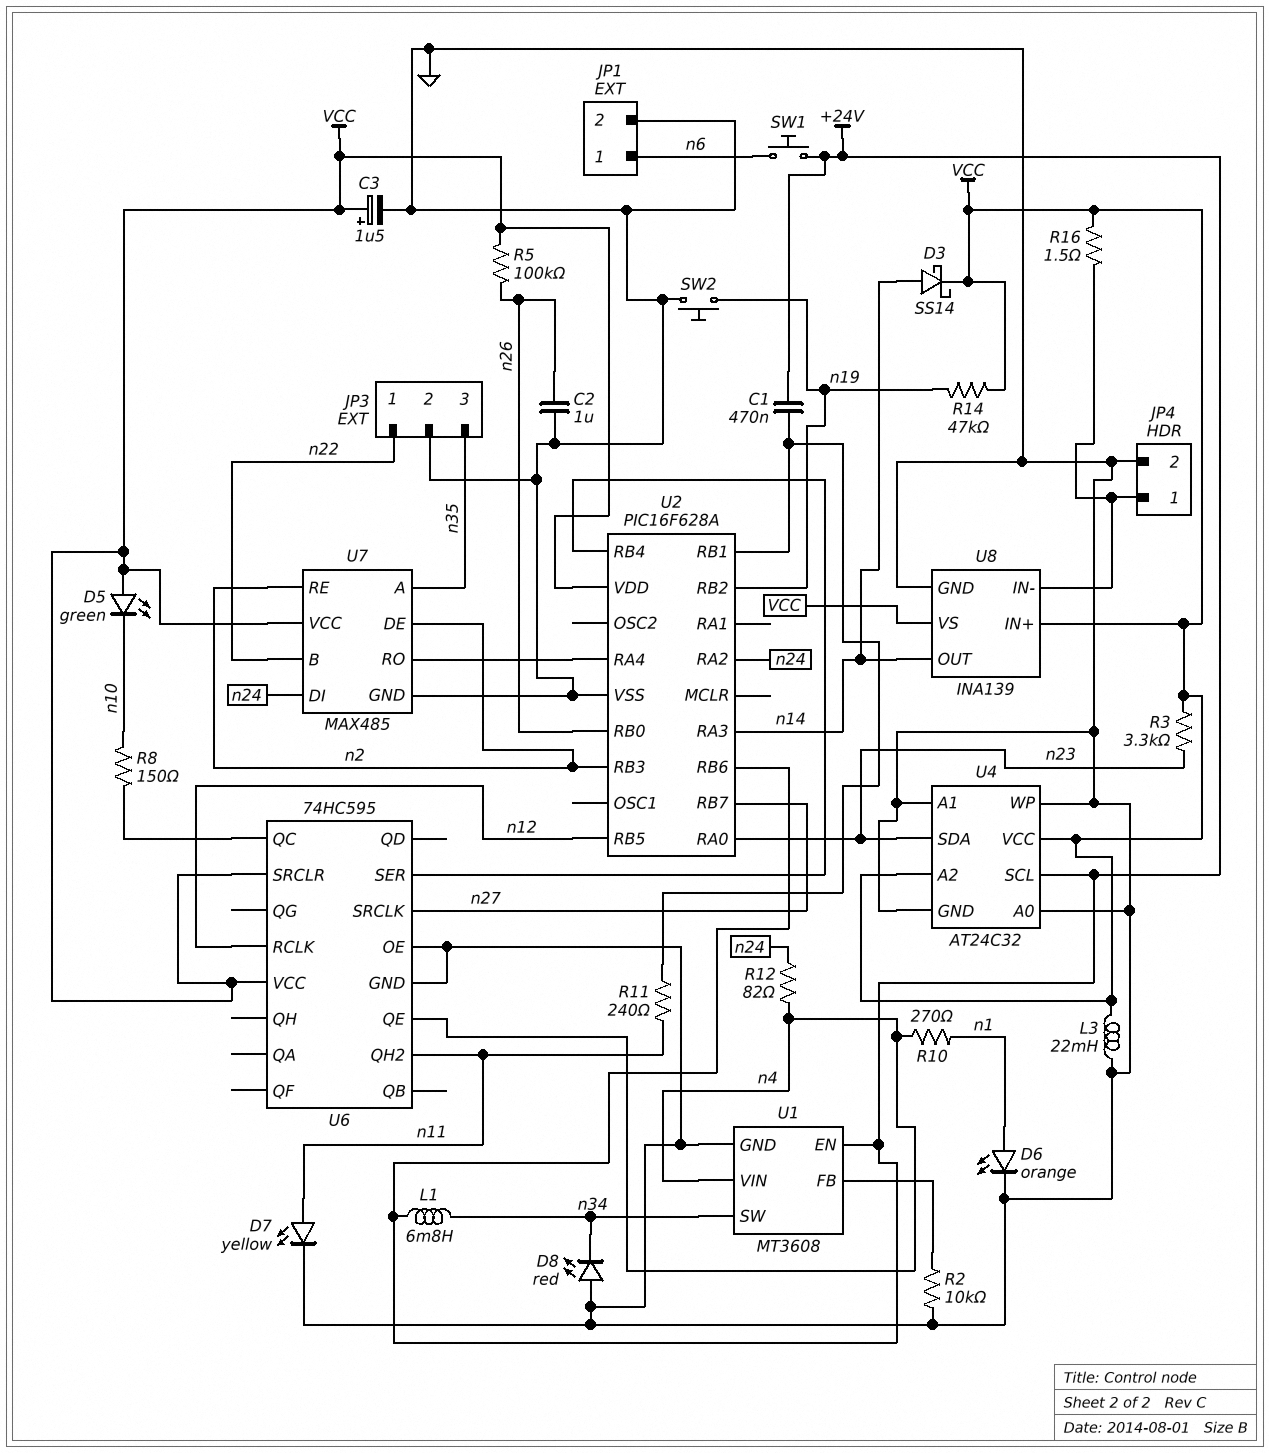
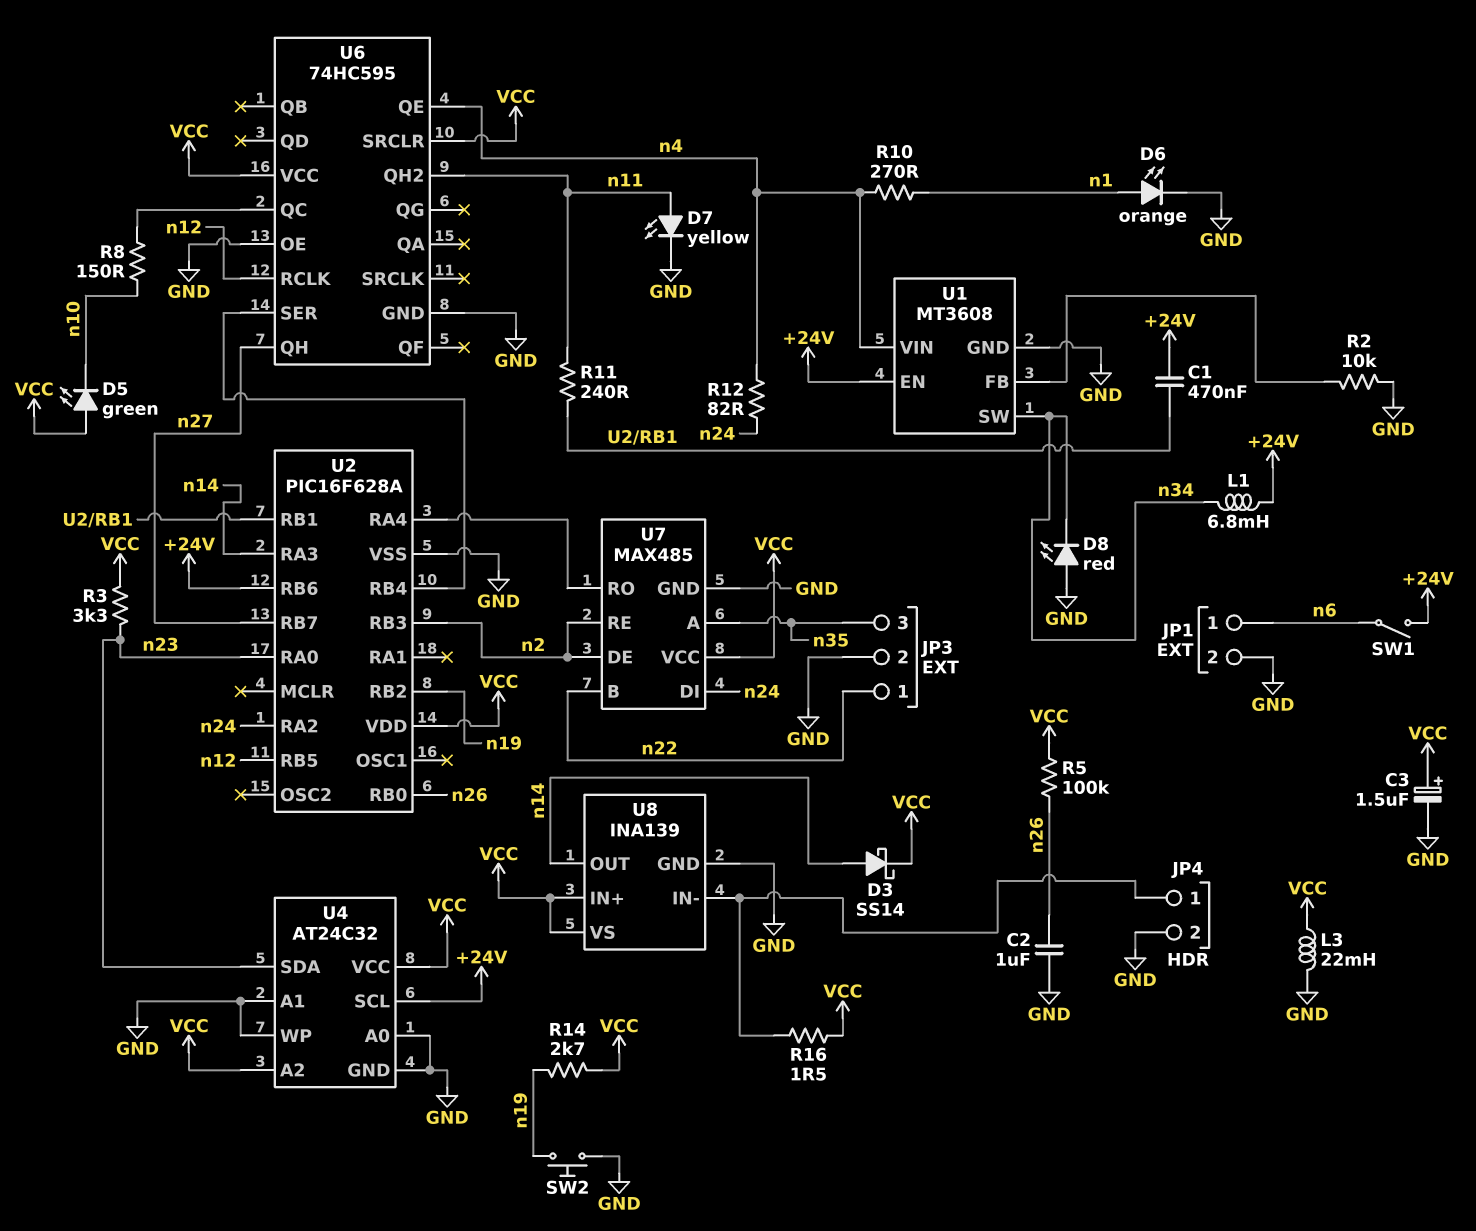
R14: 47k (VCC, n19) -> 2.7k (VCC, n19)
SW1: button (+24V, n6) -> switch (+24V, n6)
U6 pin QH: none -> n27
U6 pin SRCLK: n27 -> none

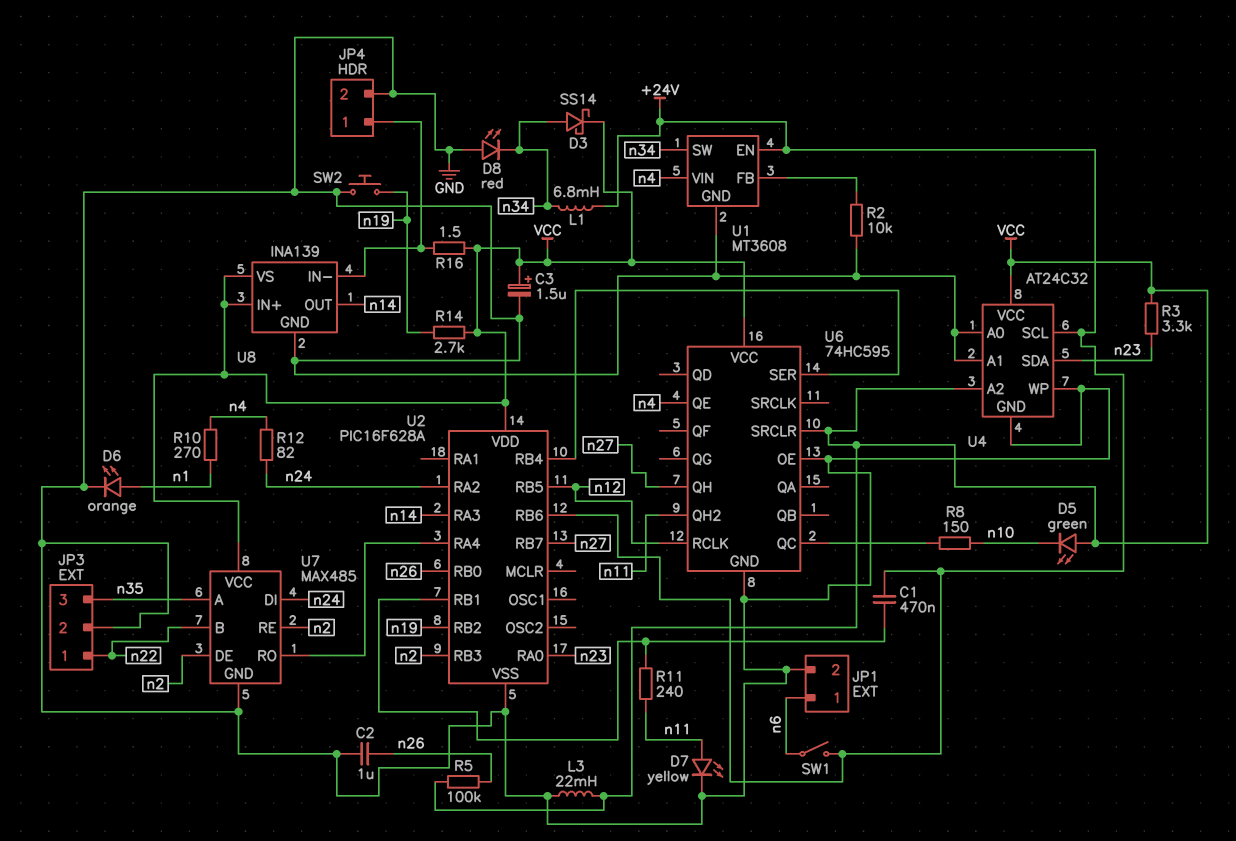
D3: schottky SS14 (A n14, K VCC) -> schottky SS14 (A n34, K VCC)

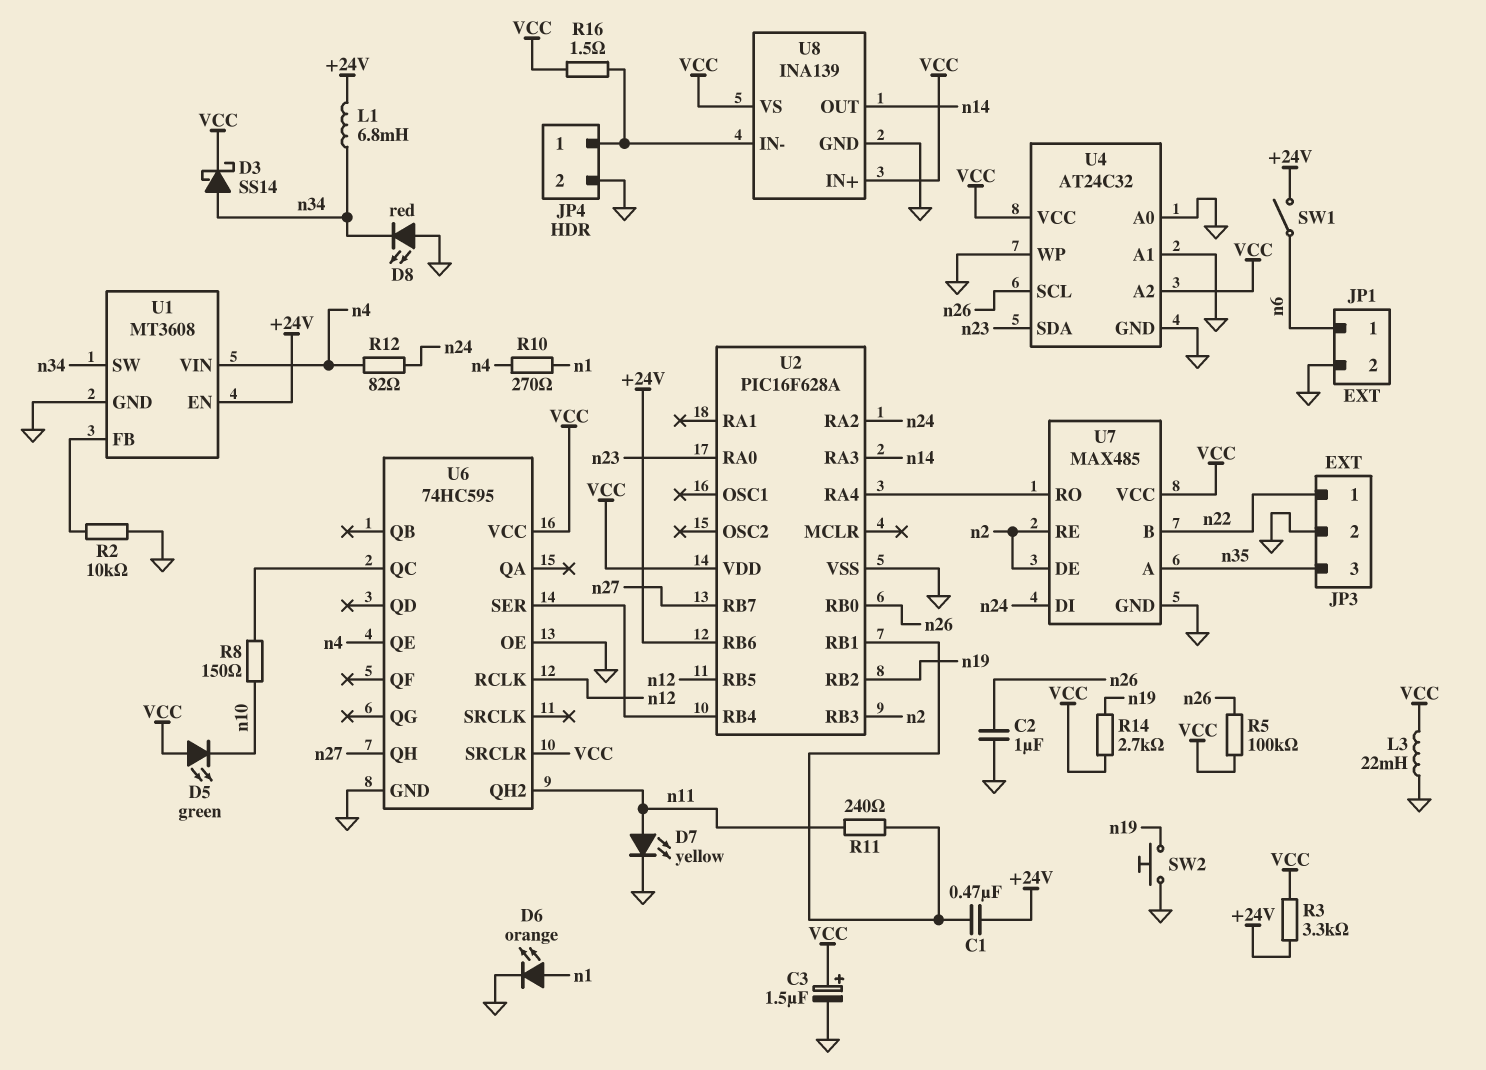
R3: 3.3k (VCC, n23) -> 3.3k (+24V, VCC)
U4 pin SCL: +24V -> n26

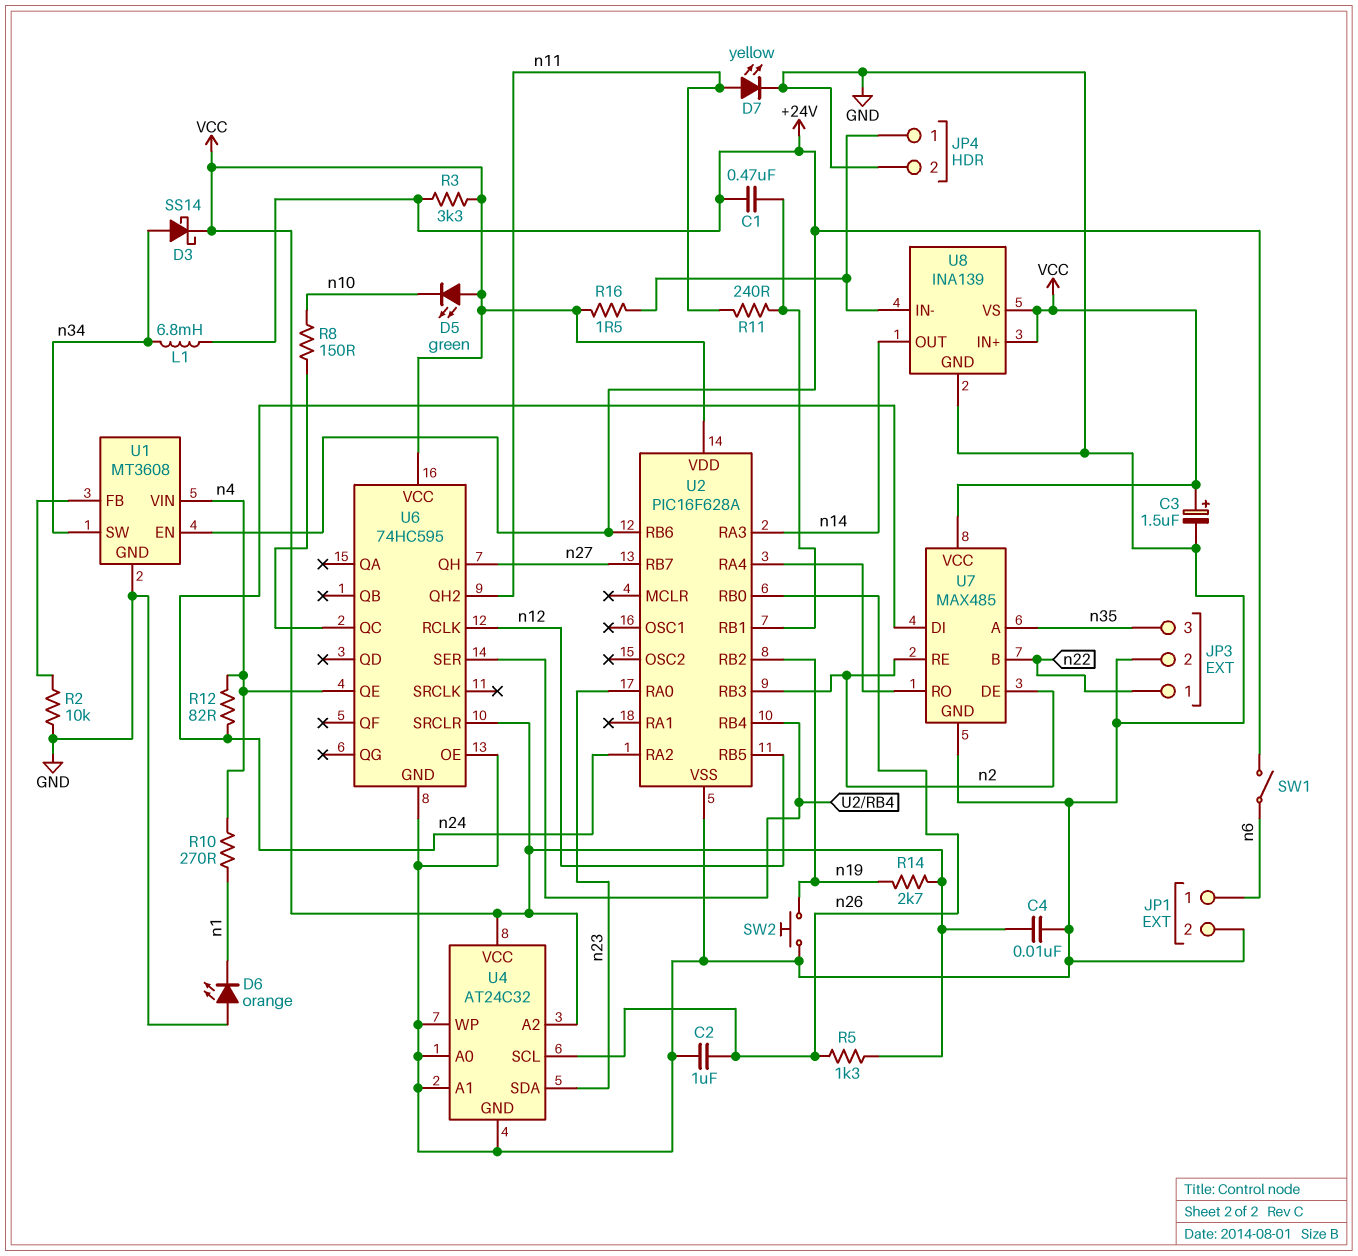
C4: none -> 10nF (GND, VCC)
D6: LED orange (A n1, K GND) -> LED orange (A GND, K n1)
D8: LED red (A GND, K n34) -> none
L3: 22mH (GND, VCC) -> none
R5: 100k (VCC, n26) -> 1.3k (VCC, n26)

